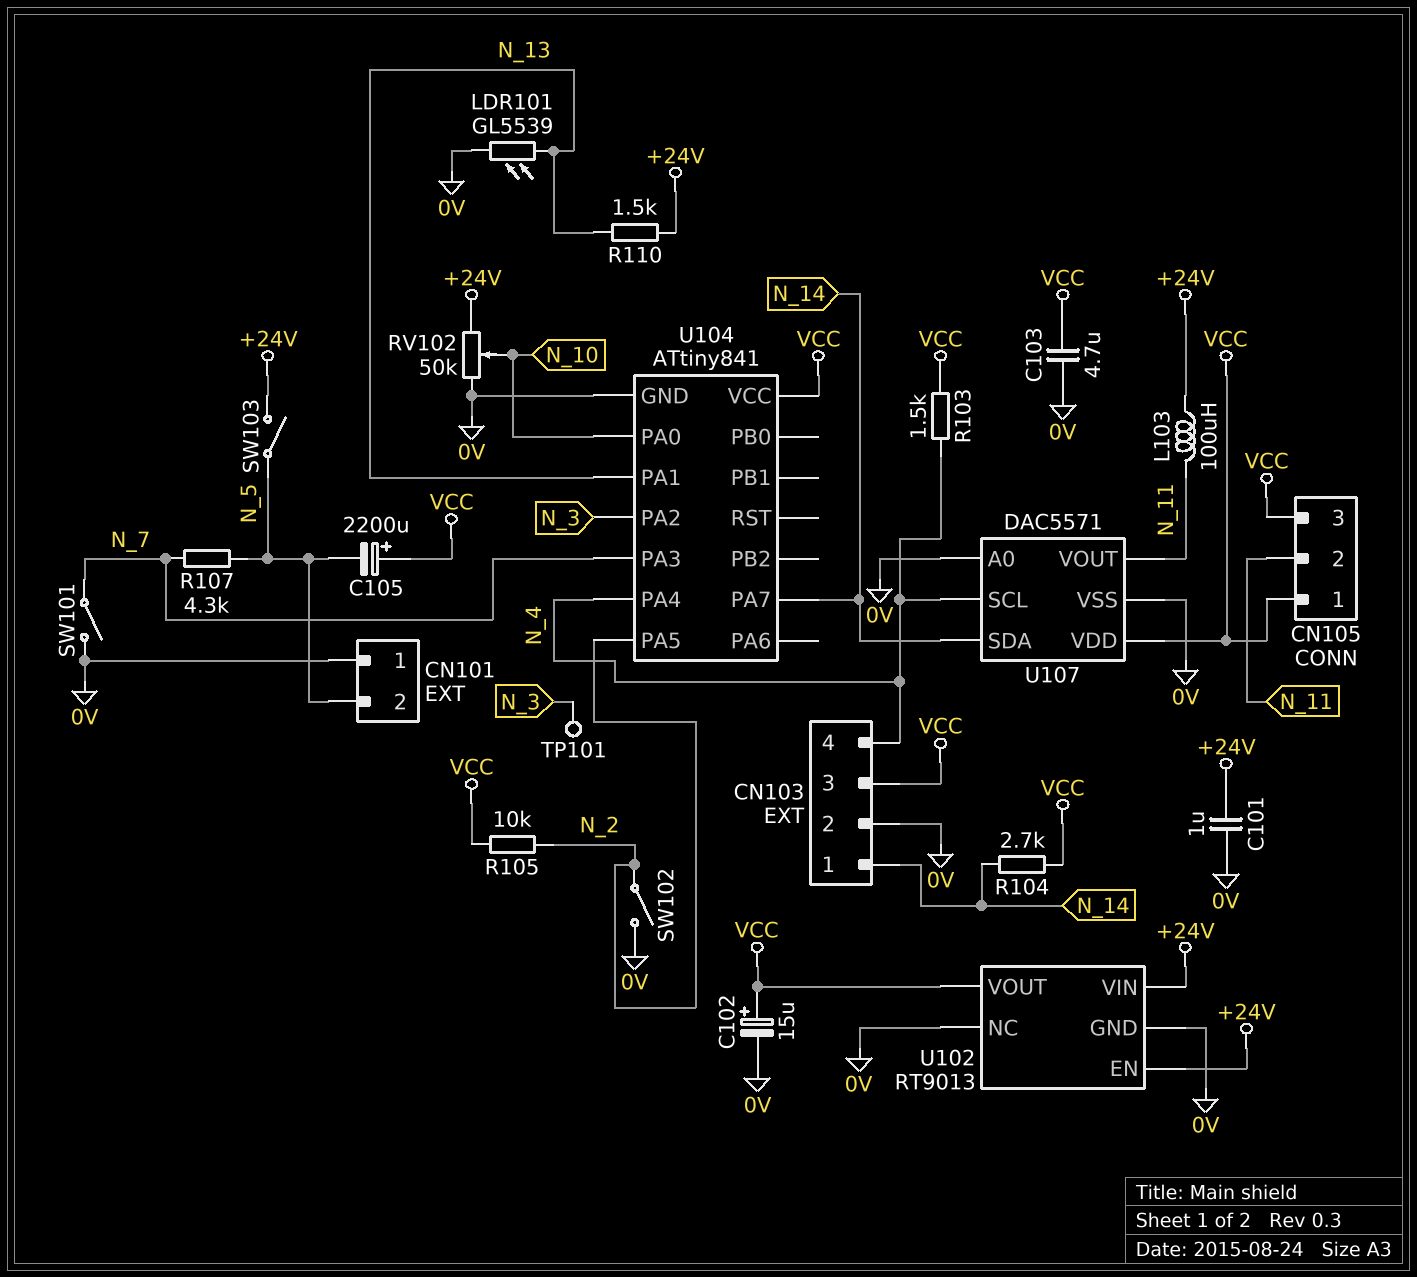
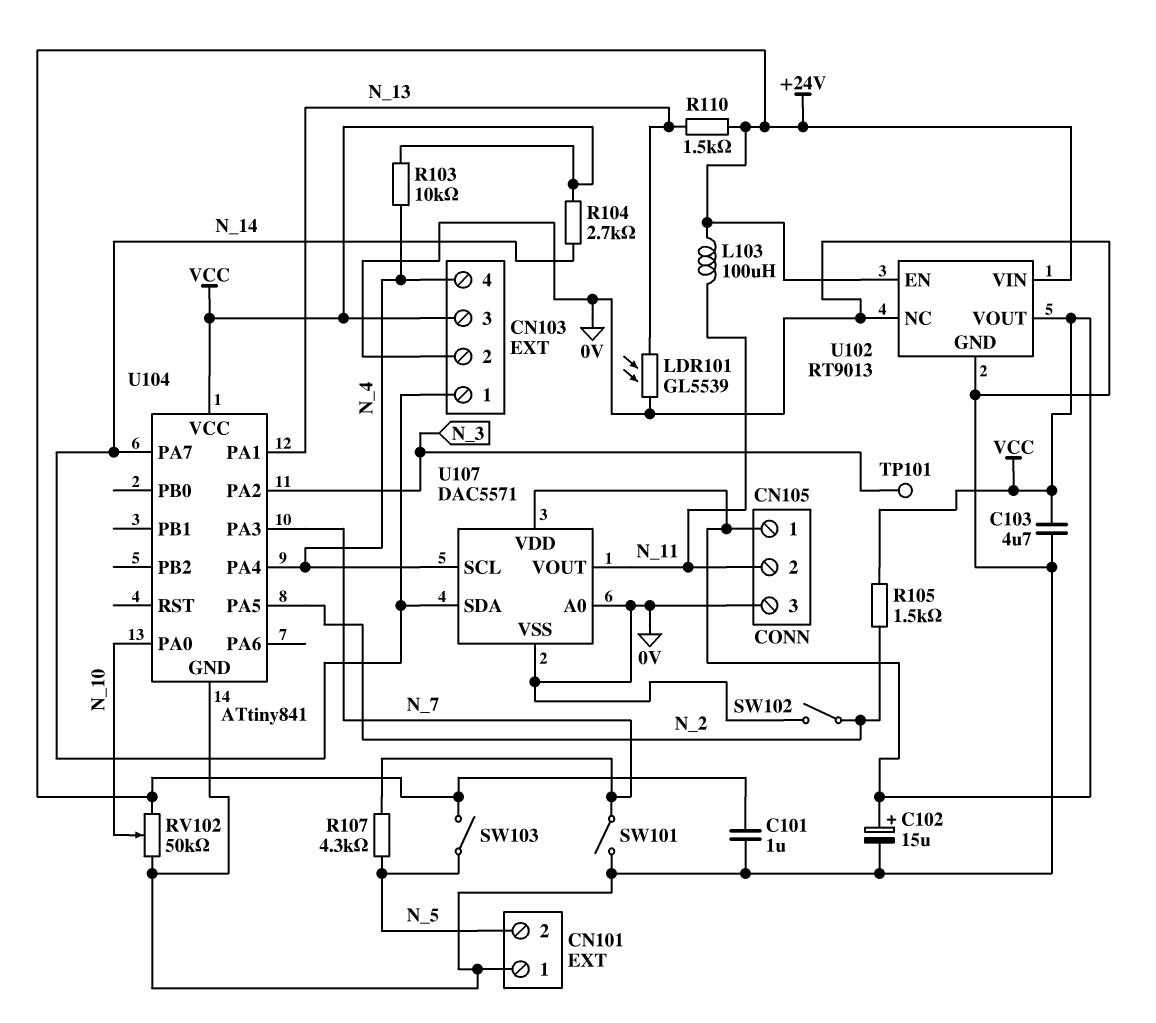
C105: 2200uF (plus VCC, minus N_5) -> none
CN105 pin 3: VCC -> 0V
R103: 1.5k (N_4, VCC) -> 10k (N_4, VCC)
R105: 10k (N_2, VCC) -> 1.5k (N_2, VCC)

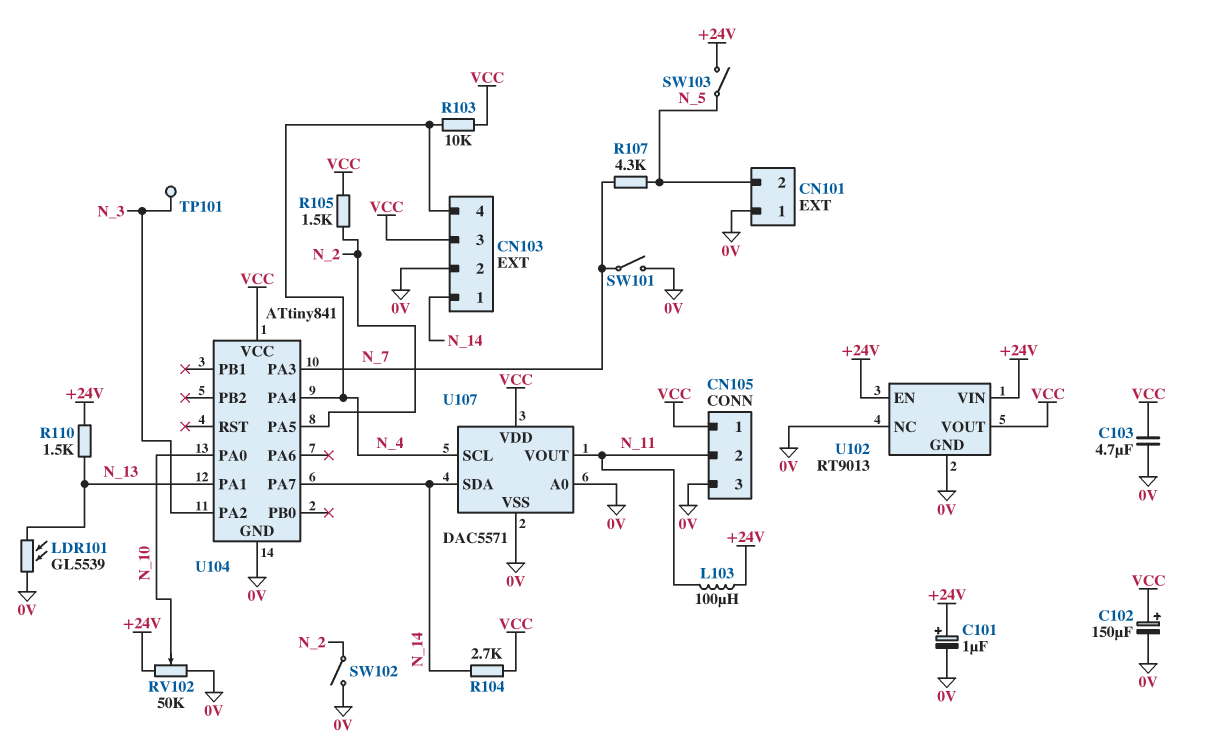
C101: 1uF (+24V, 0V) -> 1uF (plus +24V, minus 0V)
C102: 15uF (plus VCC, minus 0V) -> 150uF (plus VCC, minus 0V)

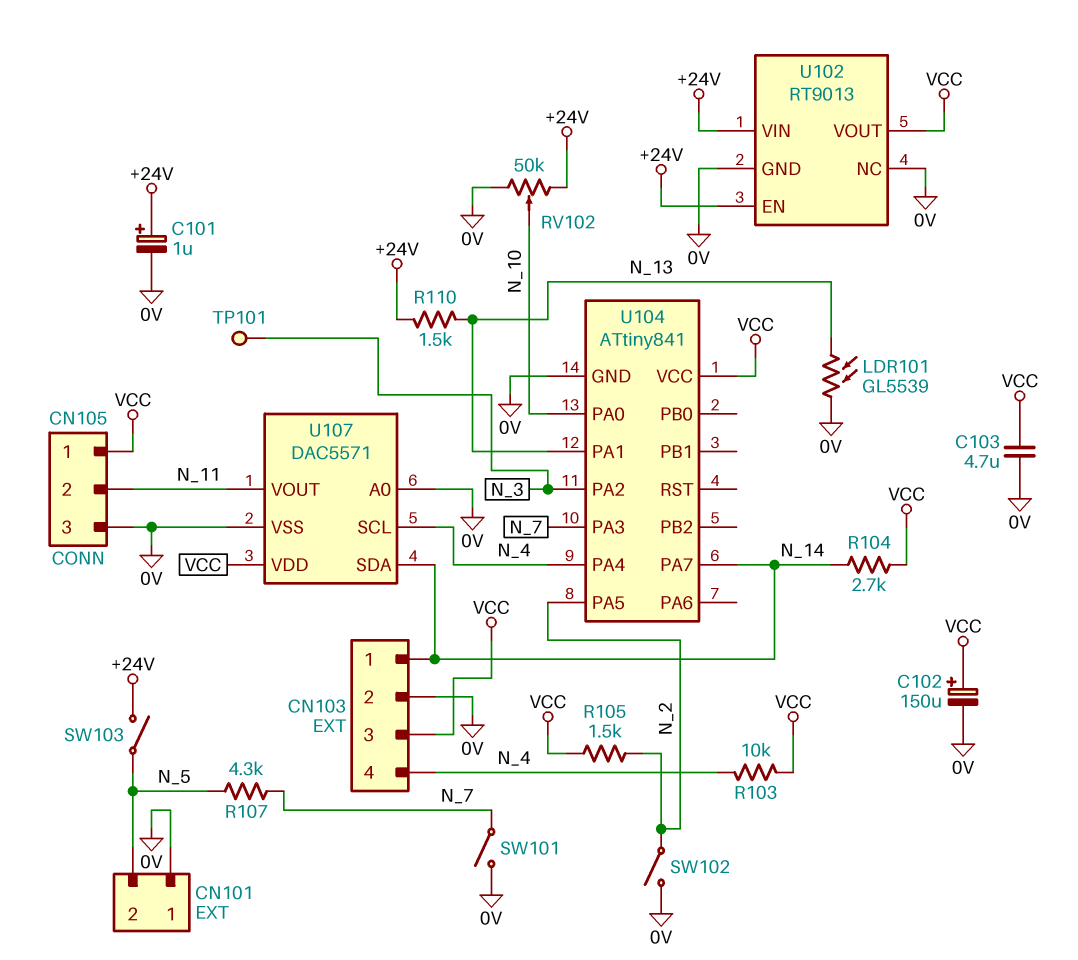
L103: 100uH (+24V, N_11) -> none

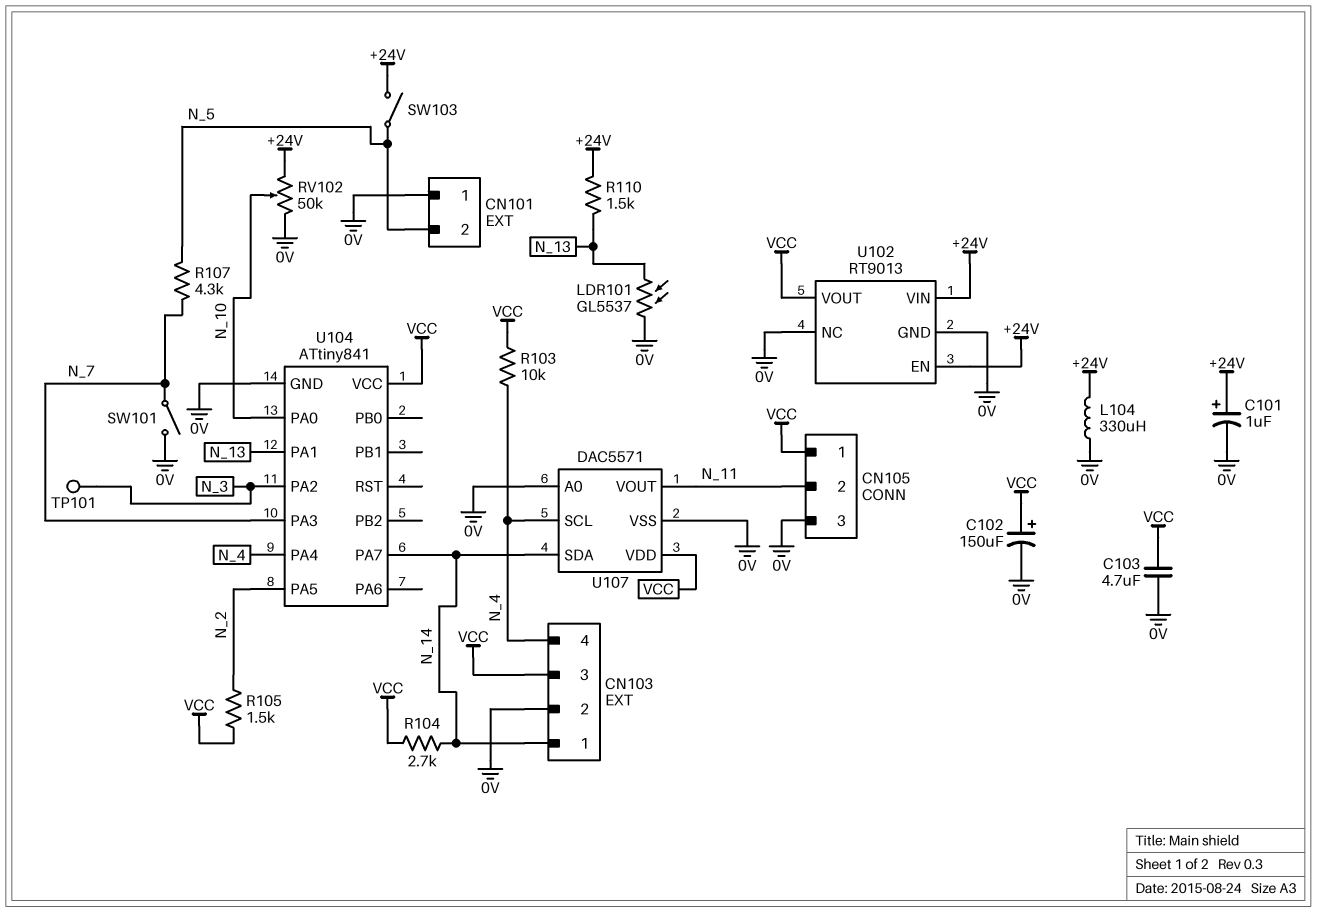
L104: none -> 330uH (+24V, 0V)
LDR101: GL5539 (0V, N_13) -> GL5537 (0V, N_13)
SW102: switch (0V, N_2) -> none

